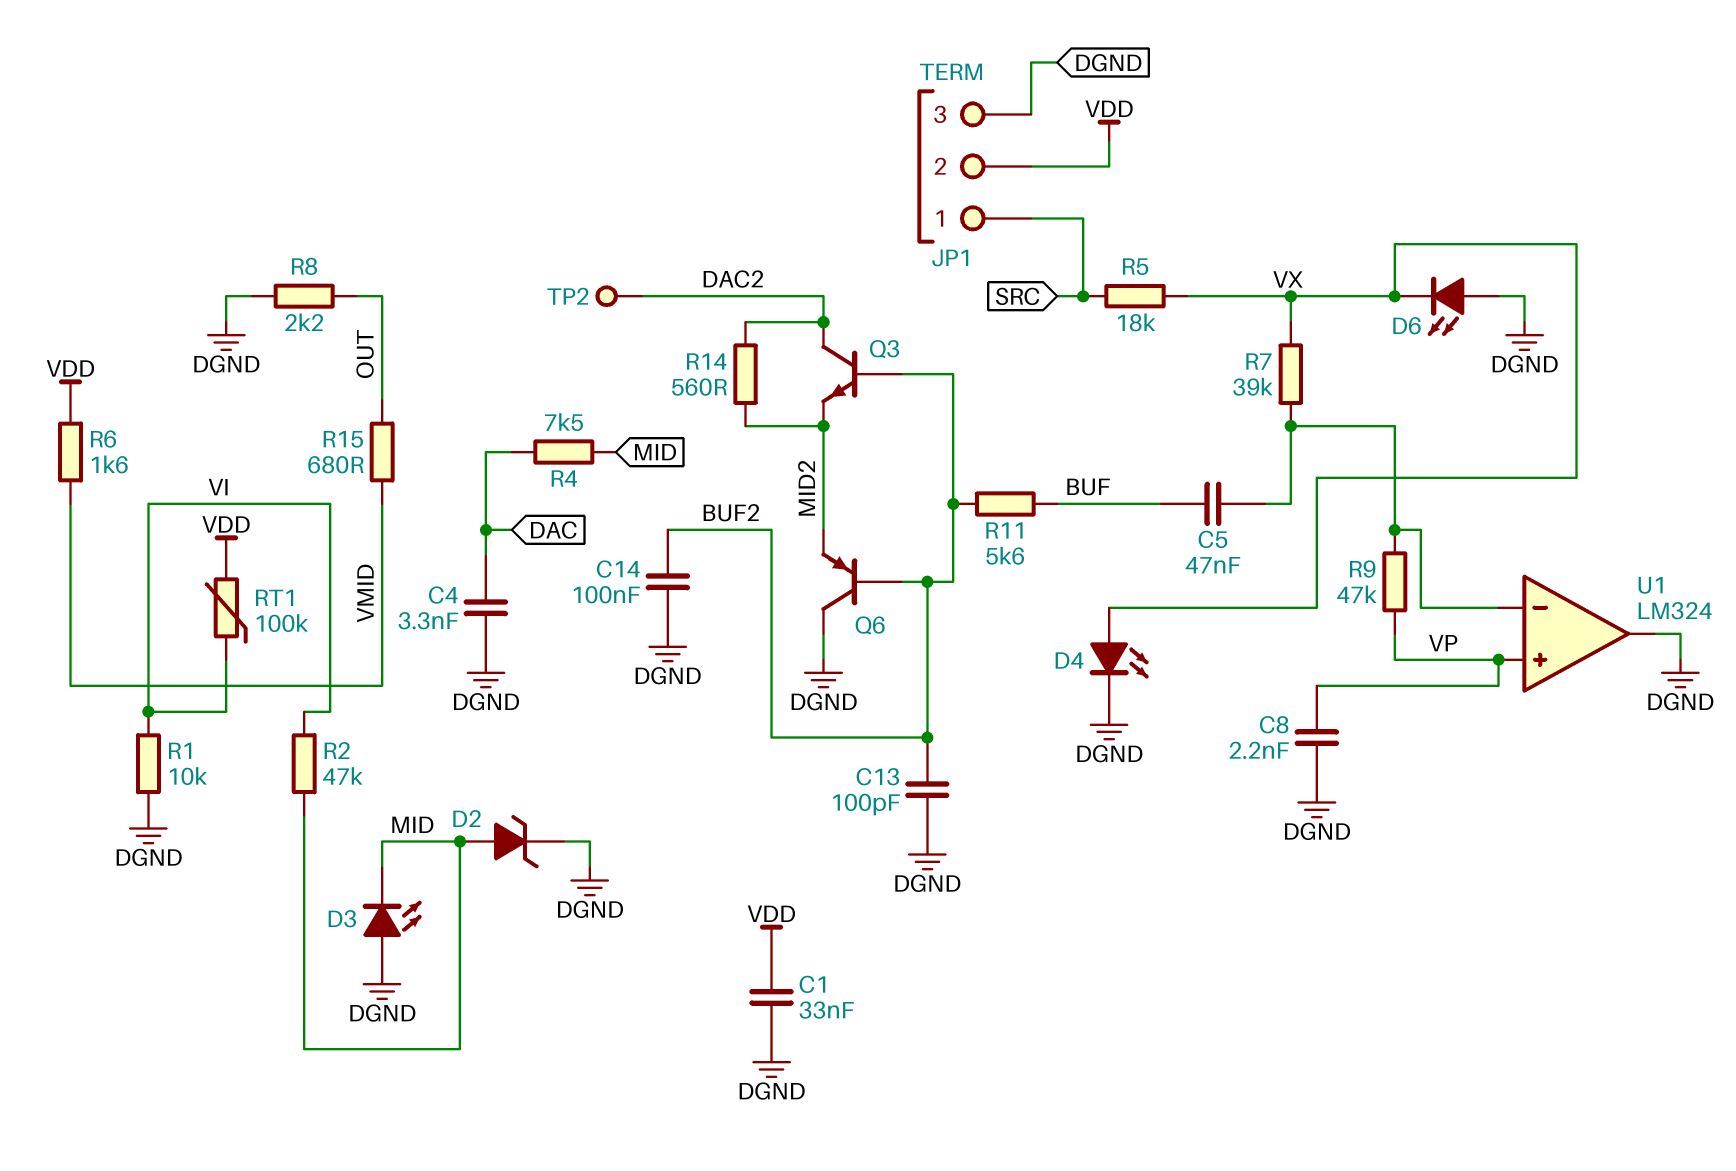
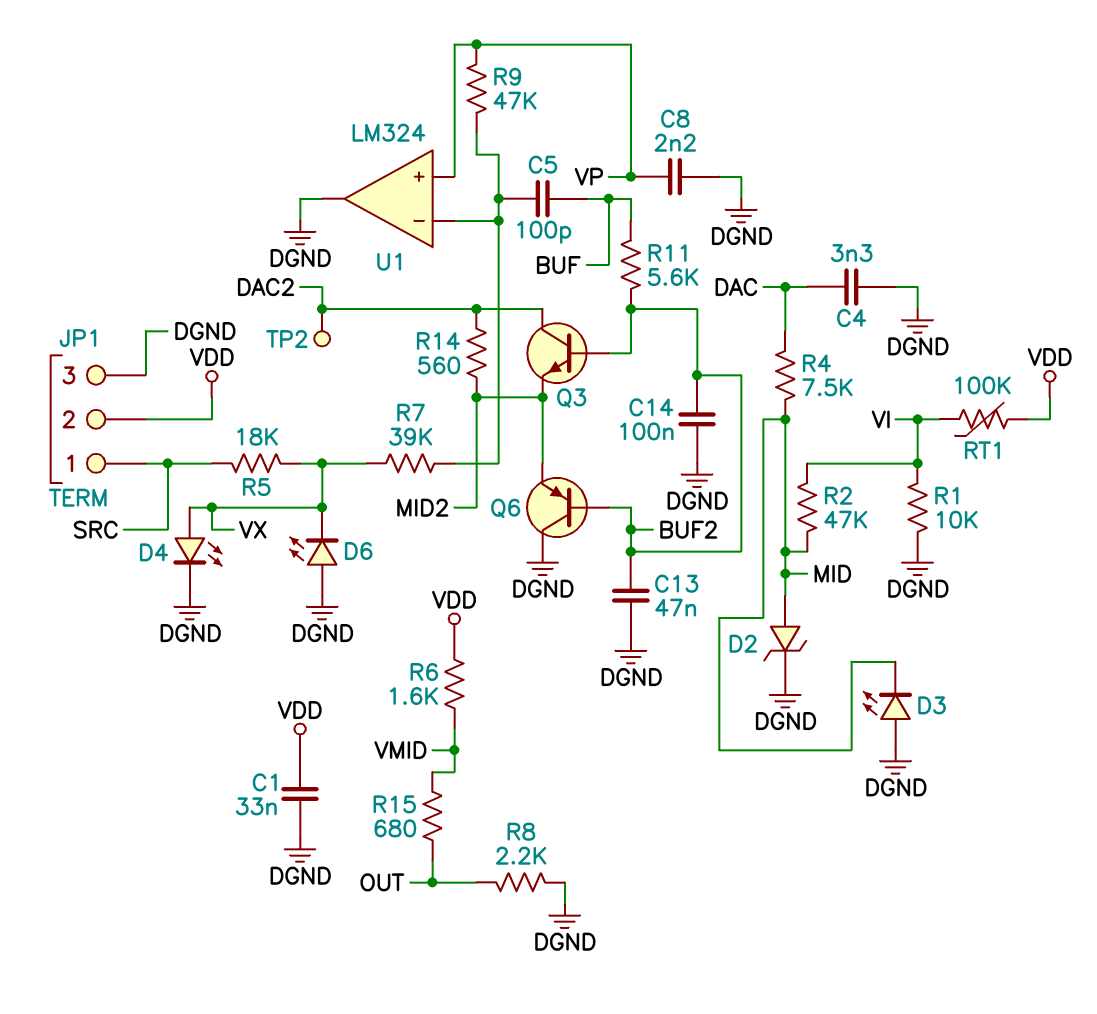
C5: 47nF (BUF, U1/in-) -> 100pF (BUF, U1/in-)
C13: 100pF (BUF2, DGND) -> 47nF (BUF2, DGND)

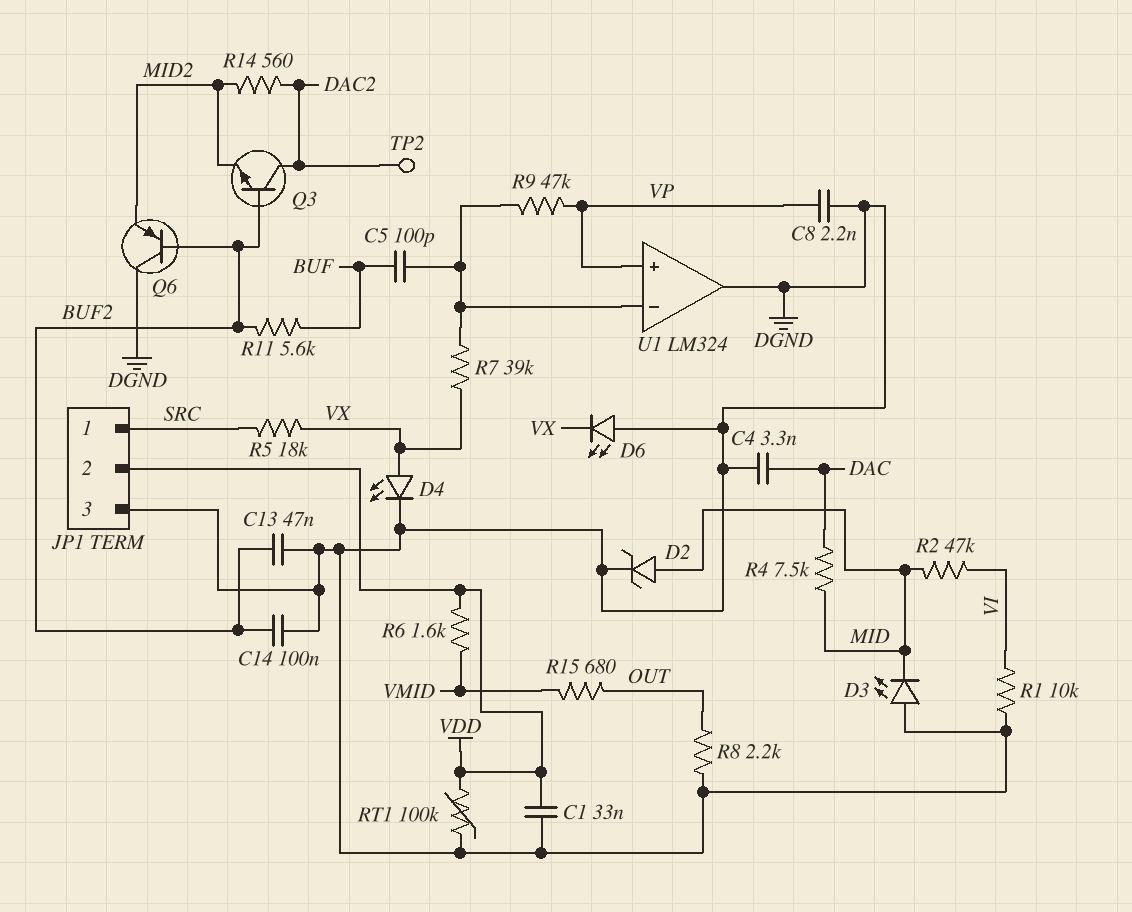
RT1: 100k (VDD, VI) -> 100k (DGND, VDD)

